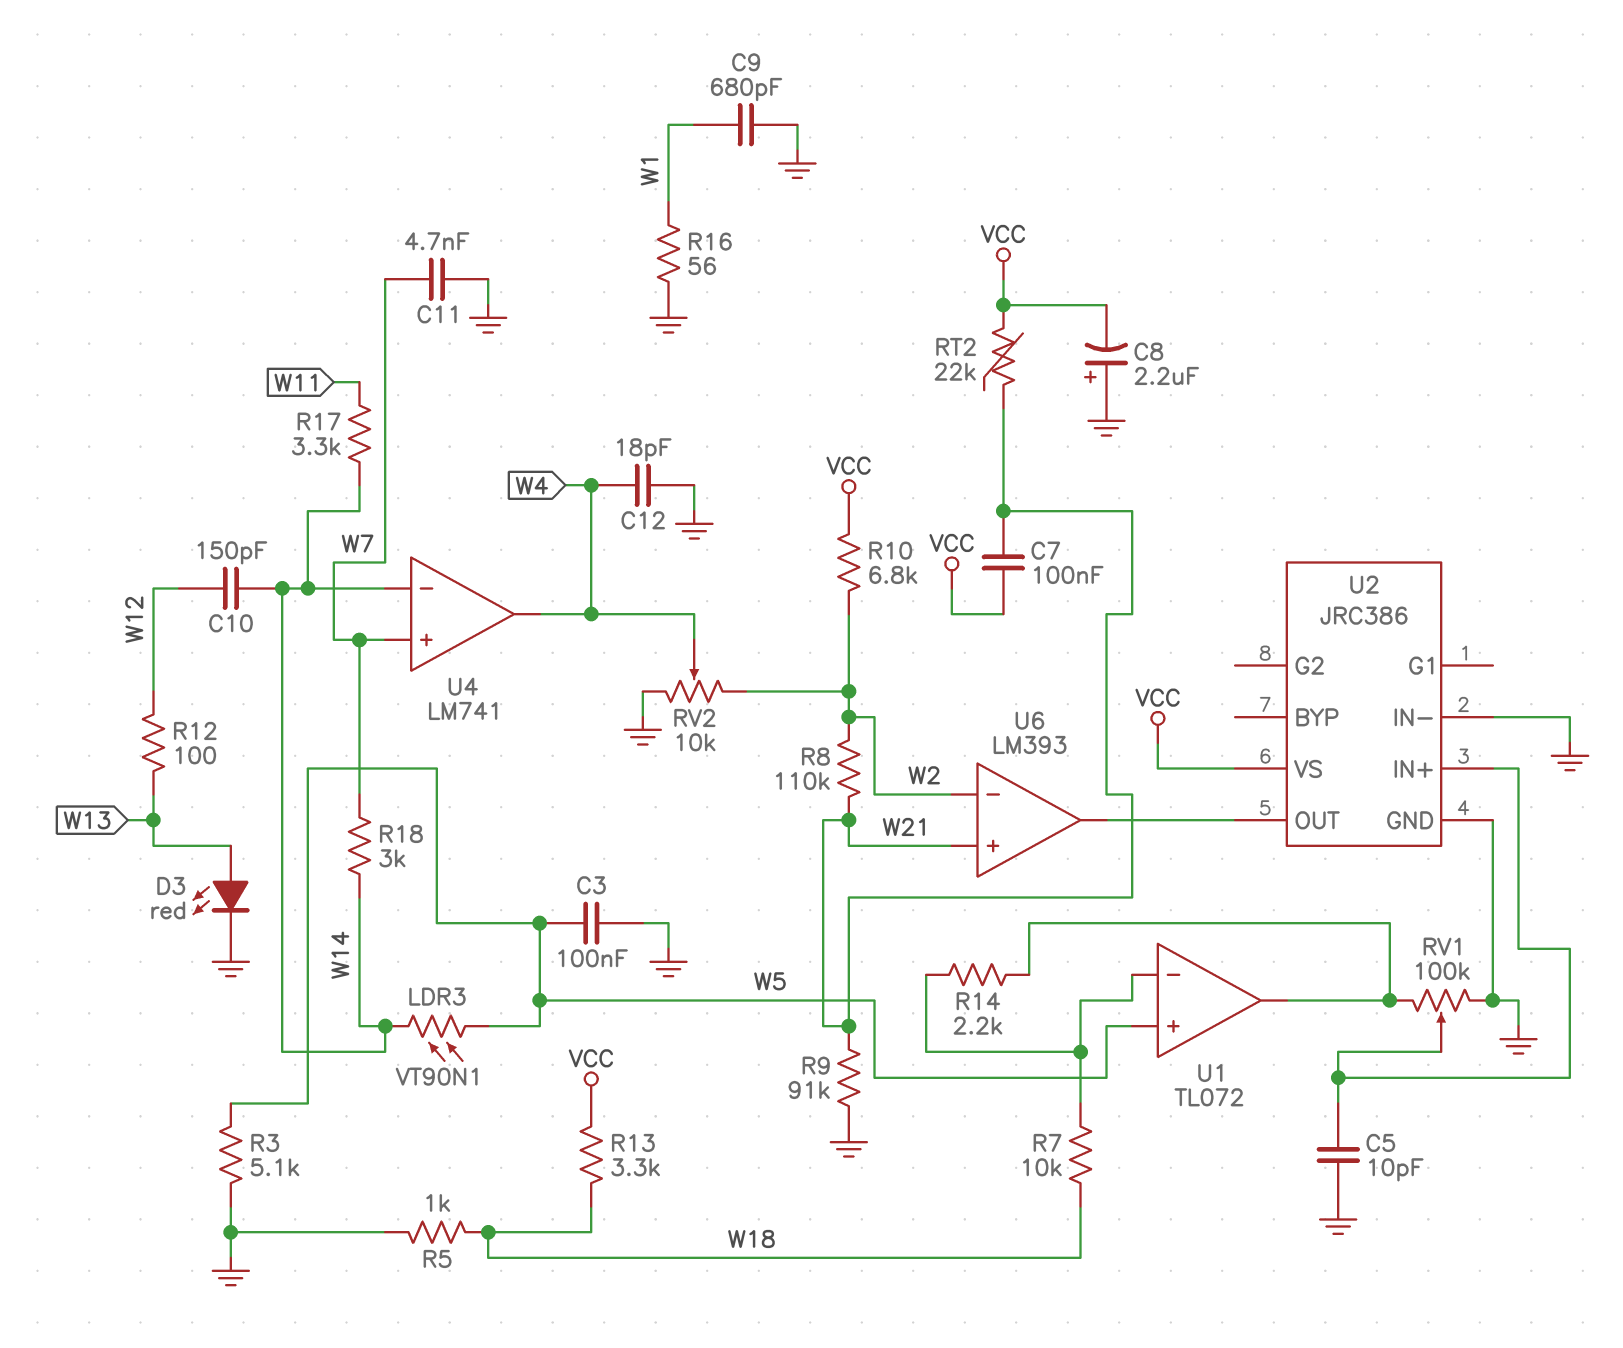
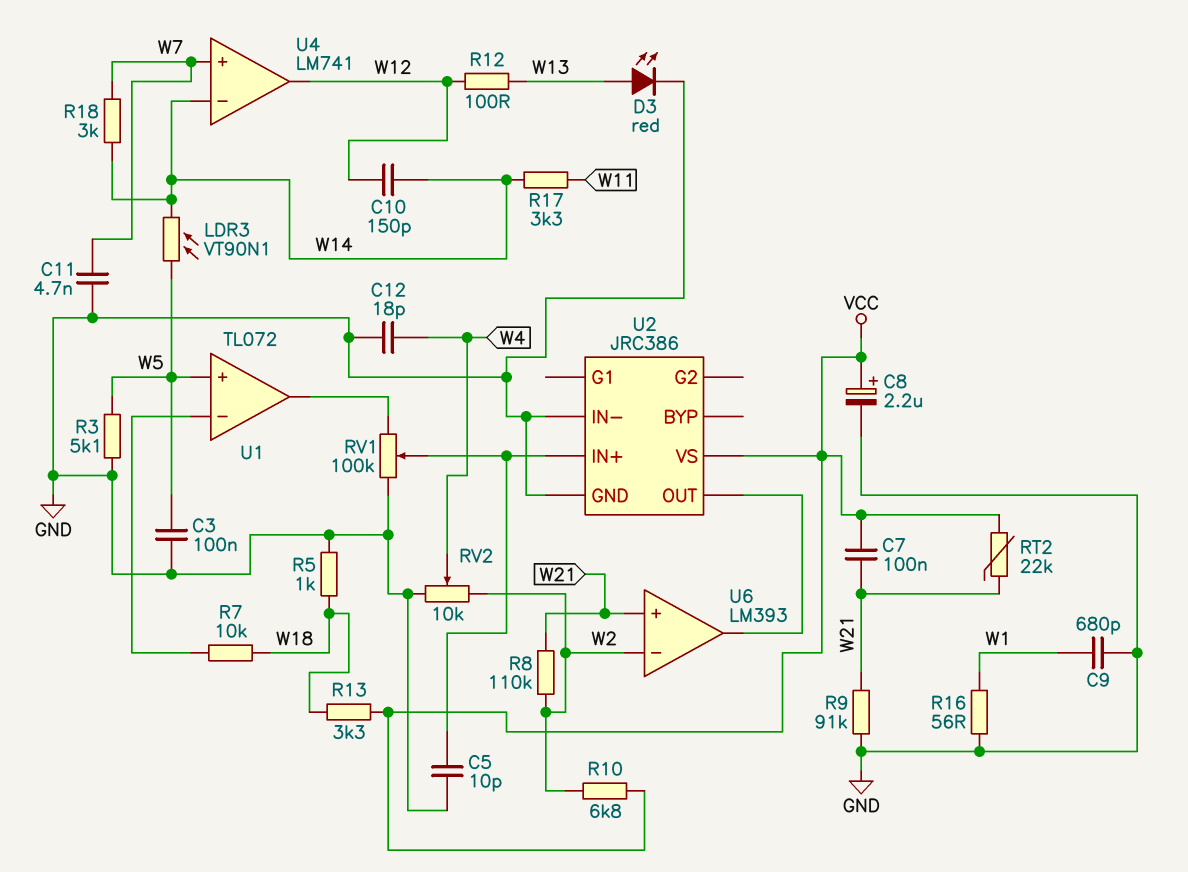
C8: 2.2uF (plus GND, minus VCC) -> 2.2uF (plus VCC, minus GND)
R14: 2.2k (U1/in-, U1/out) -> none
U4 pin out: W4 -> W12

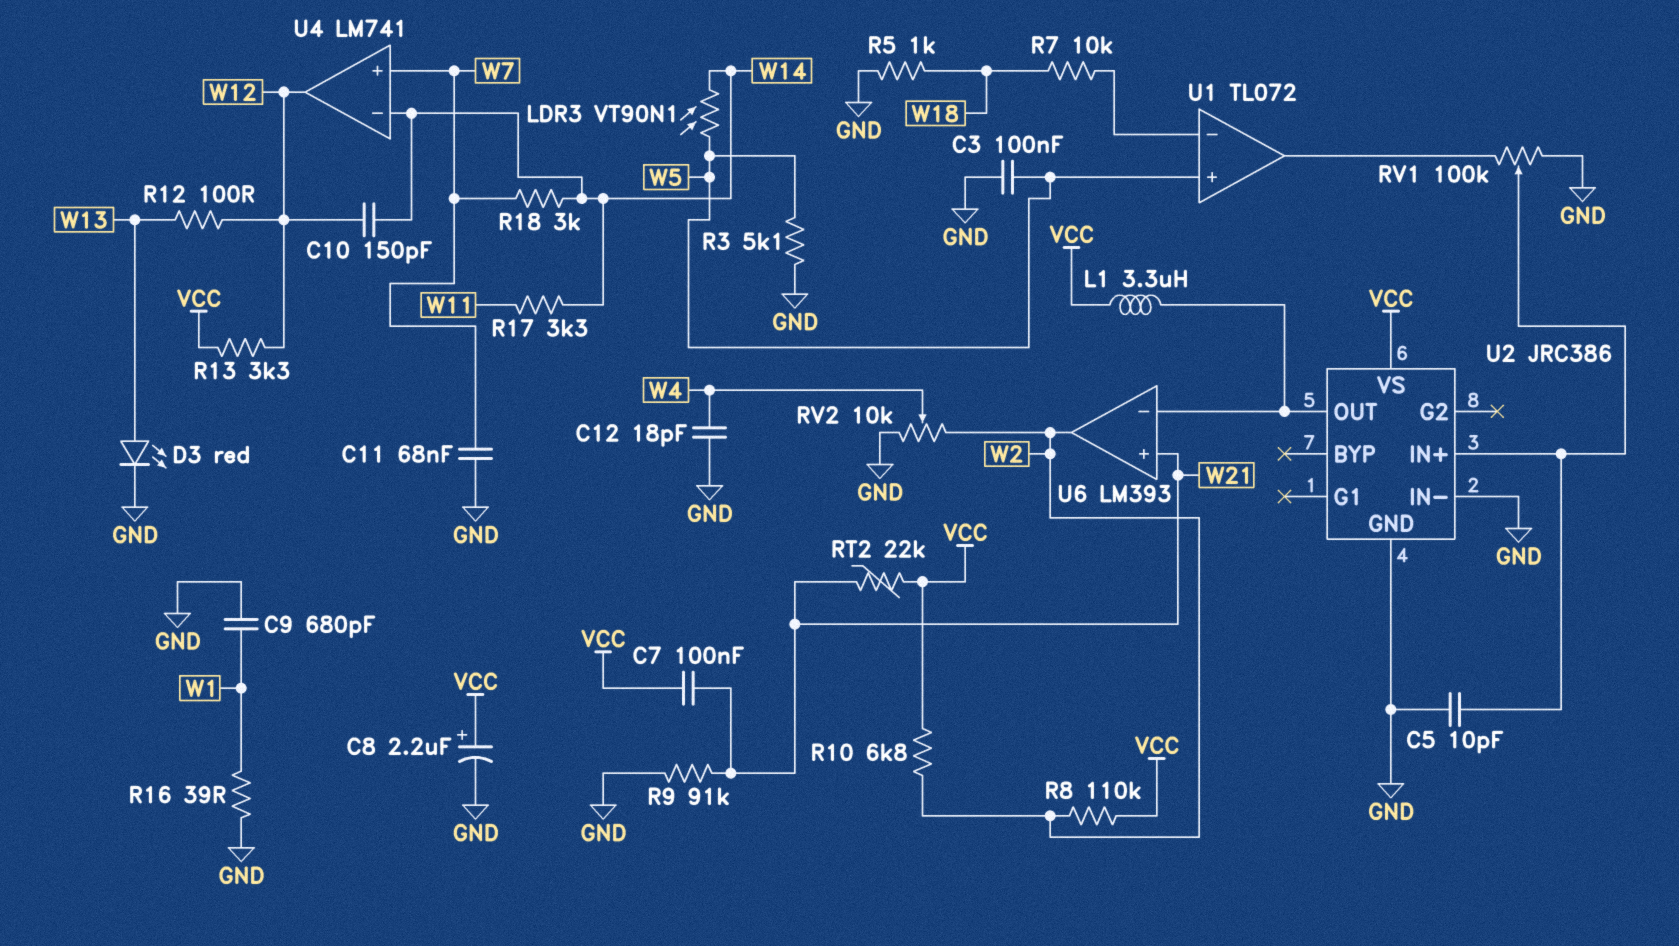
C11: 4.7nF (GND, W7) -> 68nF (GND, W7)
L1: none -> 3.3uH (U2/OUT, VCC)
R8: 110k (W2, W21) -> 110k (VCC, W2)
R13: 3.3k (VCC, W18) -> 3.3k (VCC, W12)
R16: 56 (GND, W1) -> 39 (GND, W1)
U6 pin in-: W2 -> U2/OUT
U6 pin out: U2/OUT -> W2

